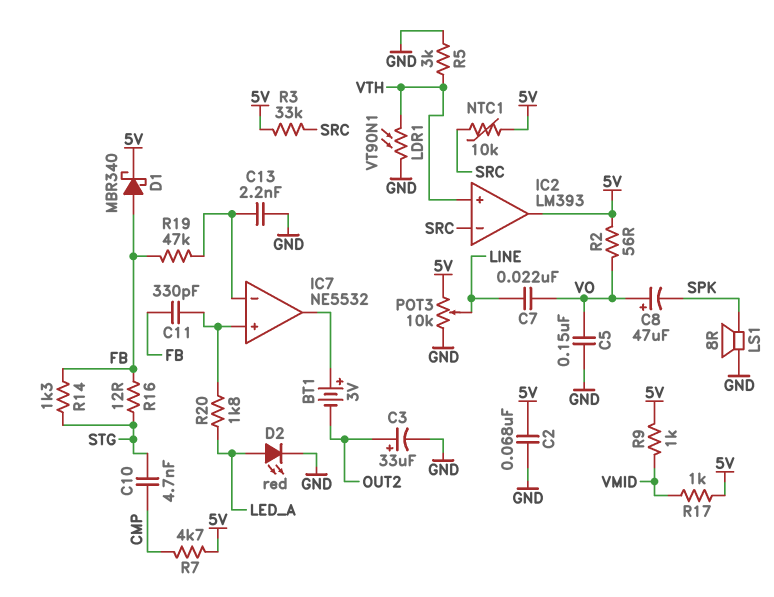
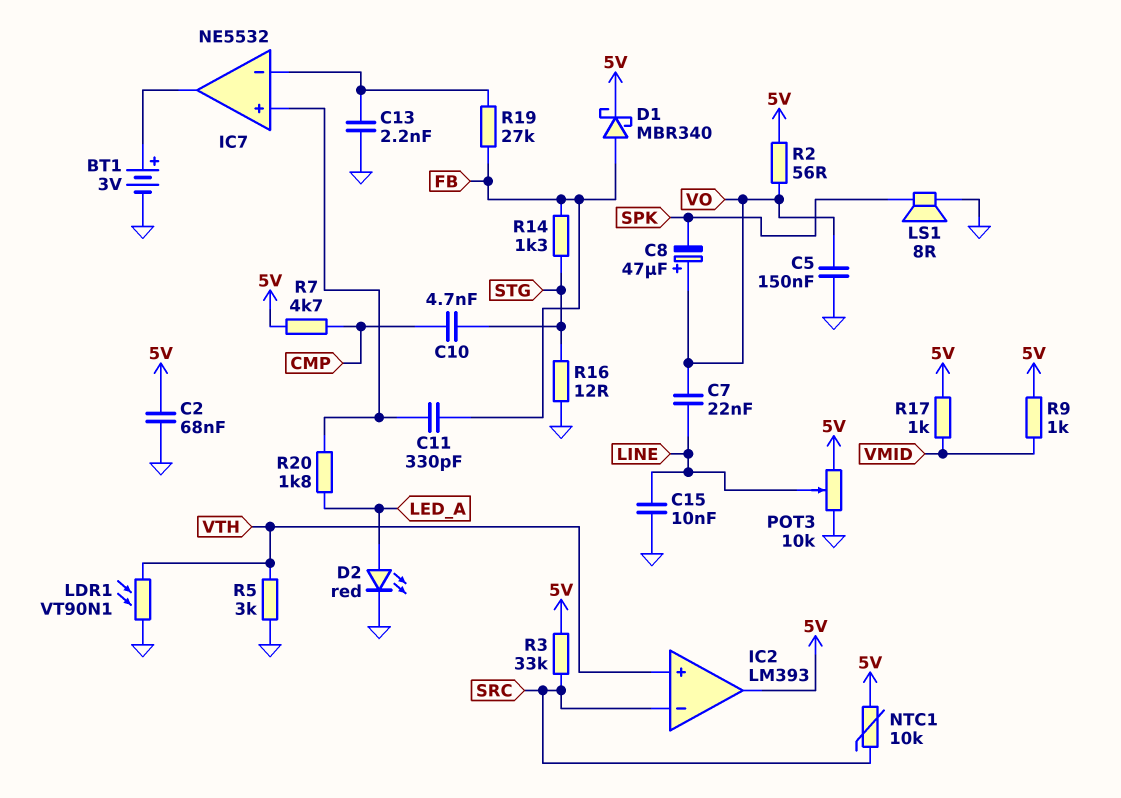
BT1: 3V (plus IC7/out, minus OUT2) -> 3V (plus IC7/out, minus GND)
C3: 33uF (plus OUT2, minus GND) -> none
C15: none -> 10nF (GND, LINE)
R16: 12 (FB, STG) -> 12 (GND, STG)
R19: 47k (FB, IC7/in-) -> 27k (FB, IC7/in-)

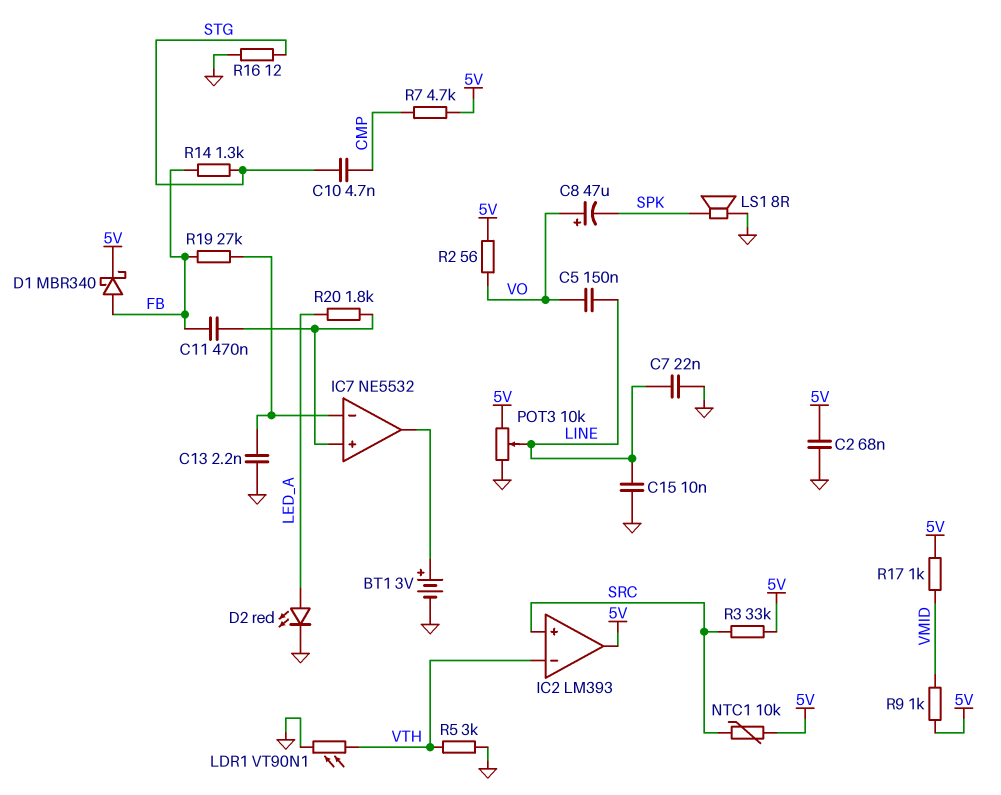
C5: 150nF (GND, VO) -> 150nF (LINE, VO)
C7: 22nF (LINE, VO) -> 22nF (GND, LINE)
C11: 330pF (FB, IC7/in+) -> 470nF (FB, IC7/in+)
IC2 pin in+: VTH -> SRC
IC2 pin in-: SRC -> VTH

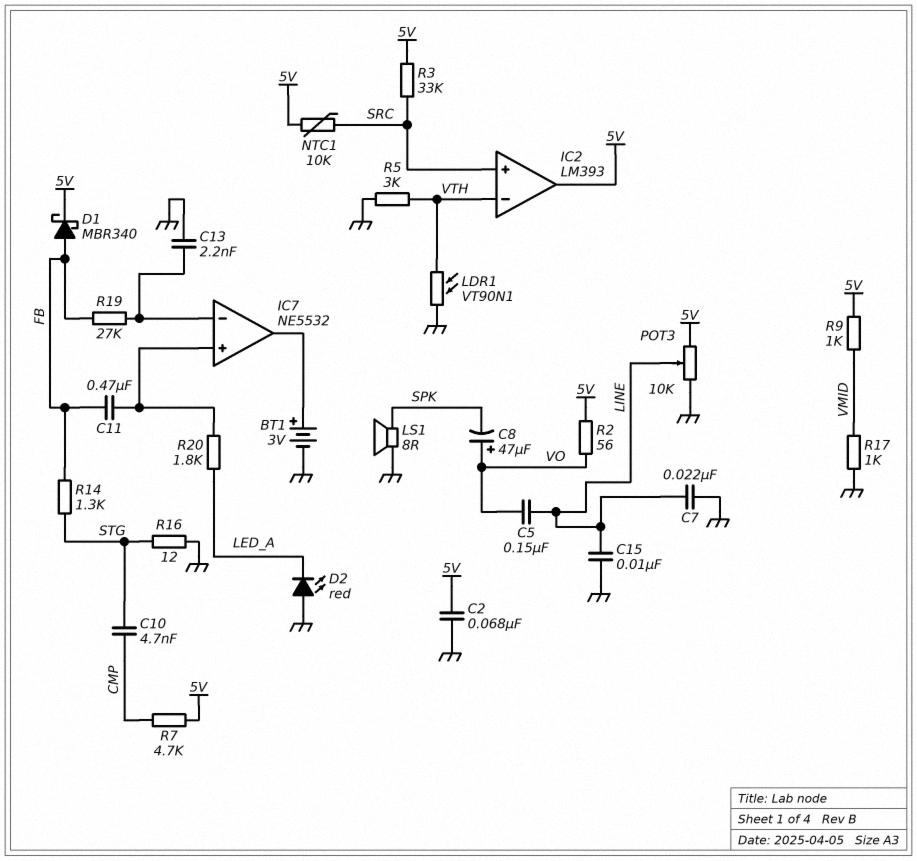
D2: LED red (A LED_A, K GND) -> LED red (A GND, K LED_A)
R17: 1k (5V, VMID) -> 1k (GND, VMID)

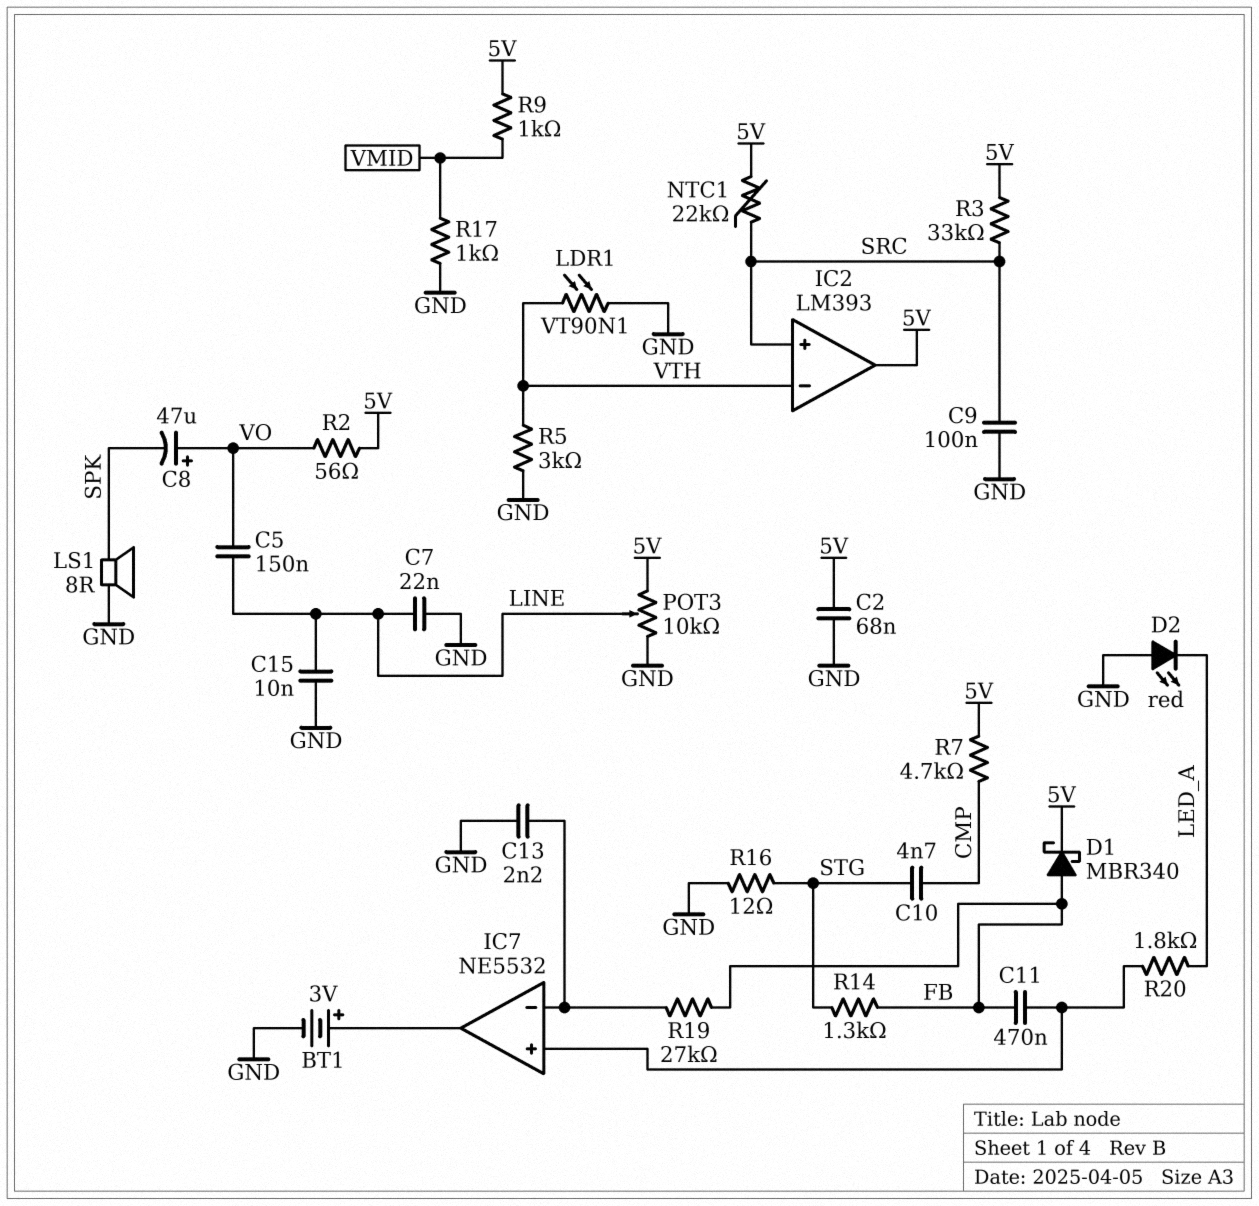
C9: none -> 100nF (GND, SRC)
NTC1: 10k (5V, SRC) -> 22k (5V, SRC)

